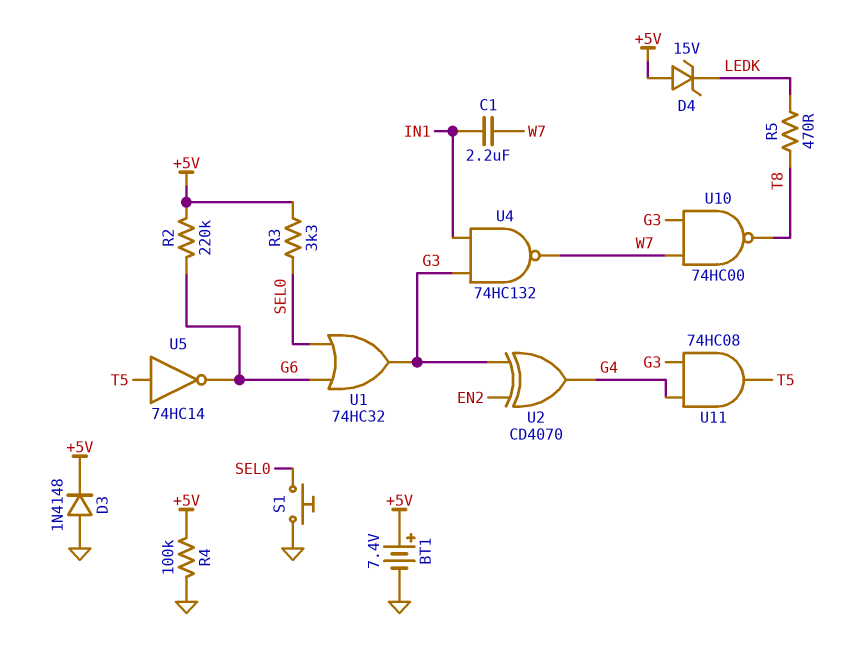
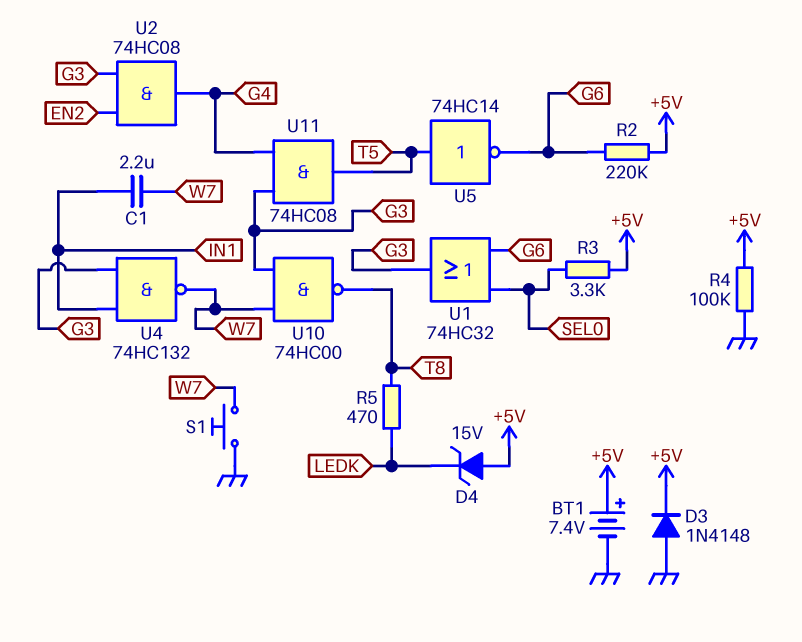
S1: button (GND, SEL0) -> button (GND, W7)
U2: XOR CD4070 (in EN2, in G3, out G4) -> AND 74HC08 (in EN2, in G3, out G4)

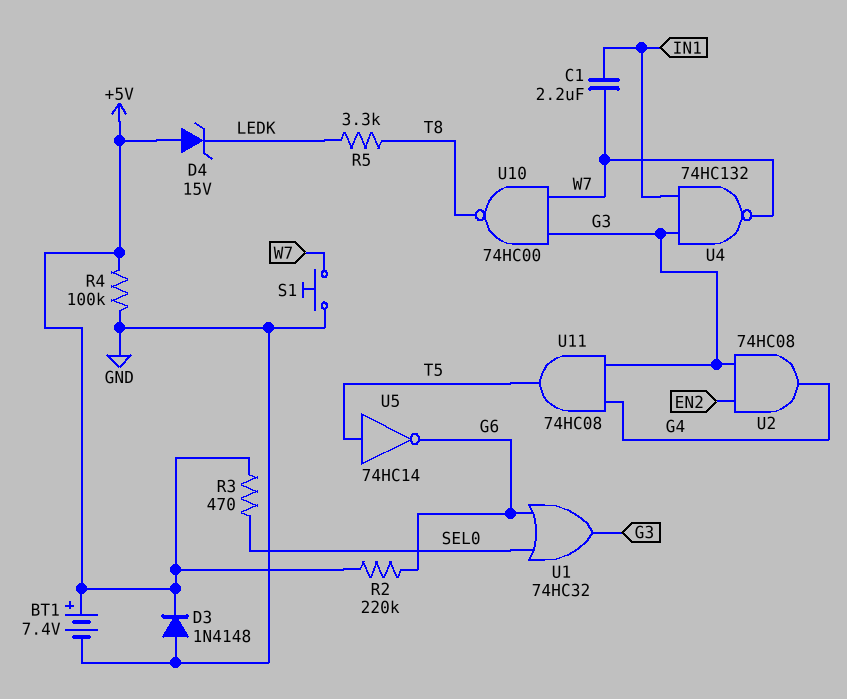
R3: 3.3k (+5V, SEL0) -> 470 (+5V, SEL0)
R5: 470 (LEDK, T8) -> 3.3k (LEDK, T8)

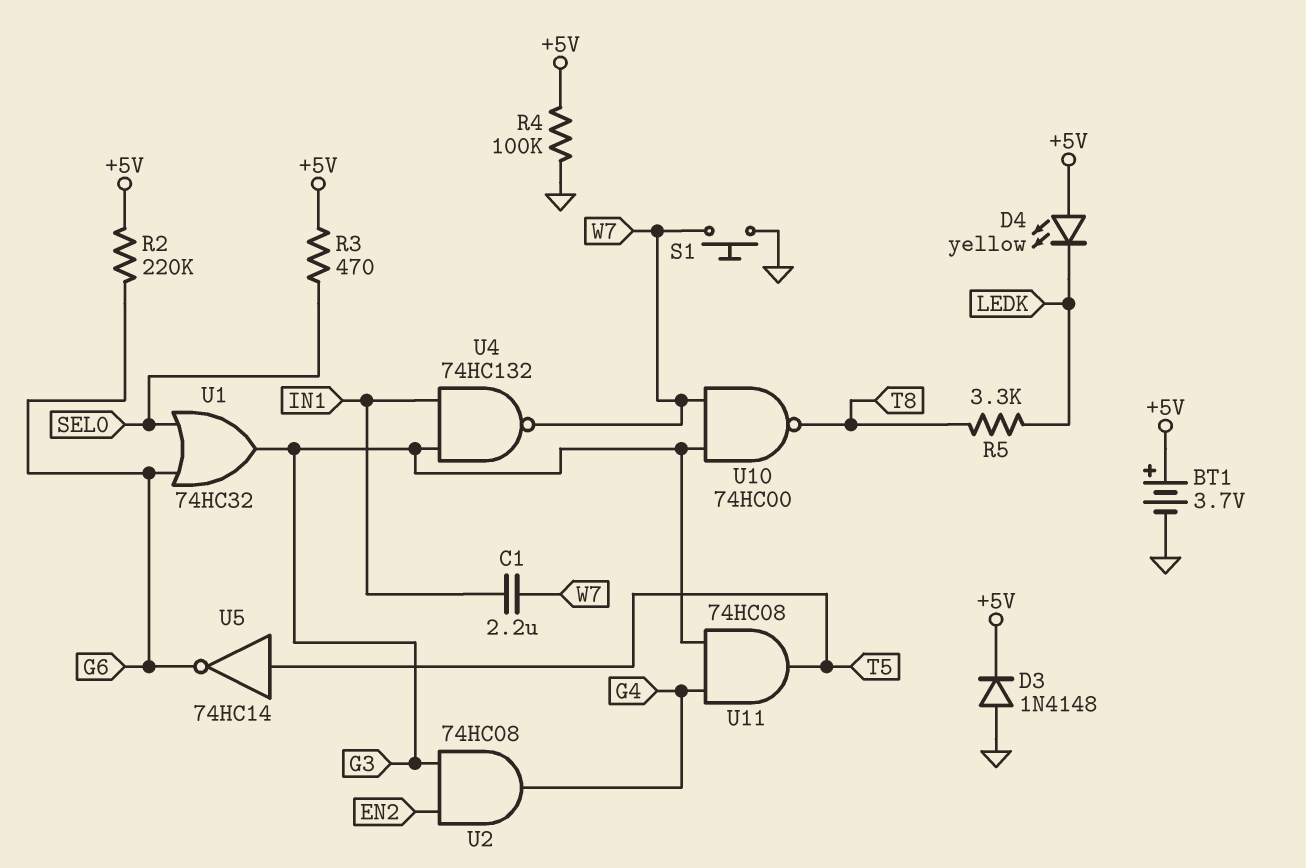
BT1: 7.4V (plus +5V, minus GND) -> 3.7V (plus +5V, minus GND)
D4: zener 15V (A +5V, K LEDK) -> LED yellow (A +5V, K LEDK)

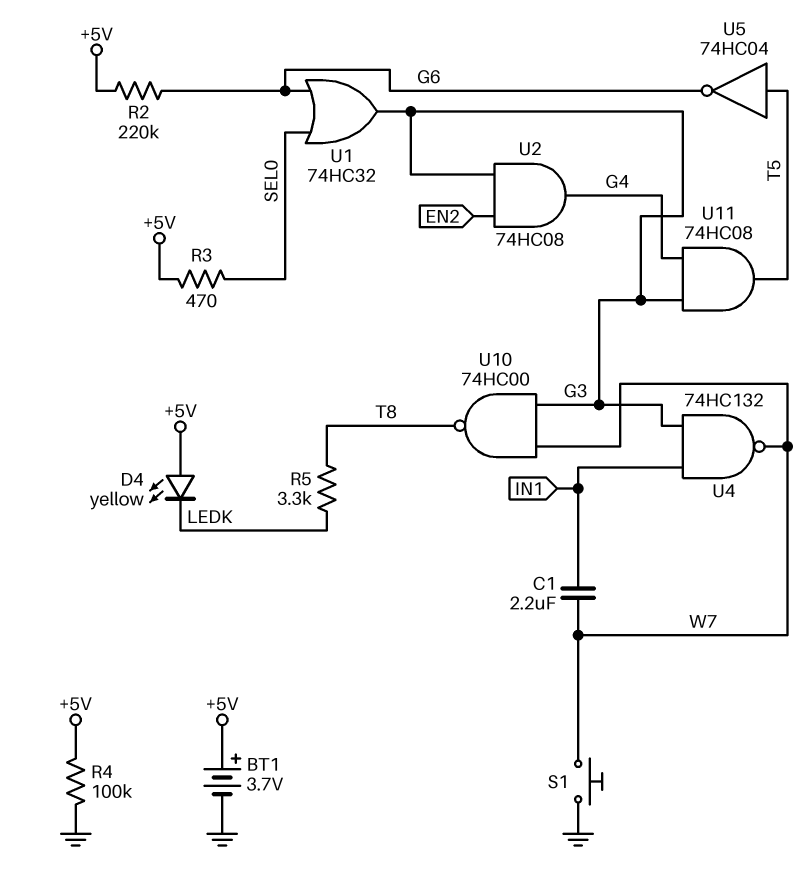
D3: diode 1N4148 (A GND, K +5V) -> none
U5: NOT 74HC14 (in T5, out G6) -> NOT 74HC04 (in T5, out G6)

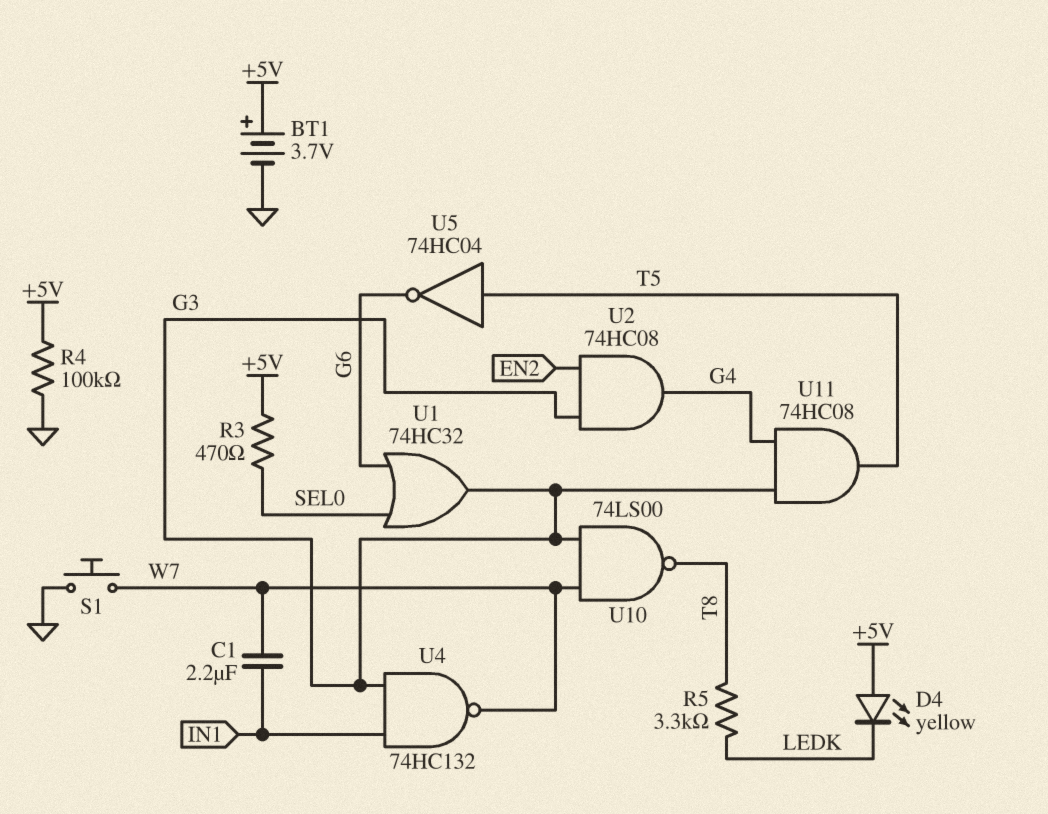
R2: 220k (+5V, G6) -> none
U10: NAND 74HC00 (in G3, in W7, out T8) -> NAND 74LS00 (in G3, in W7, out T8)

